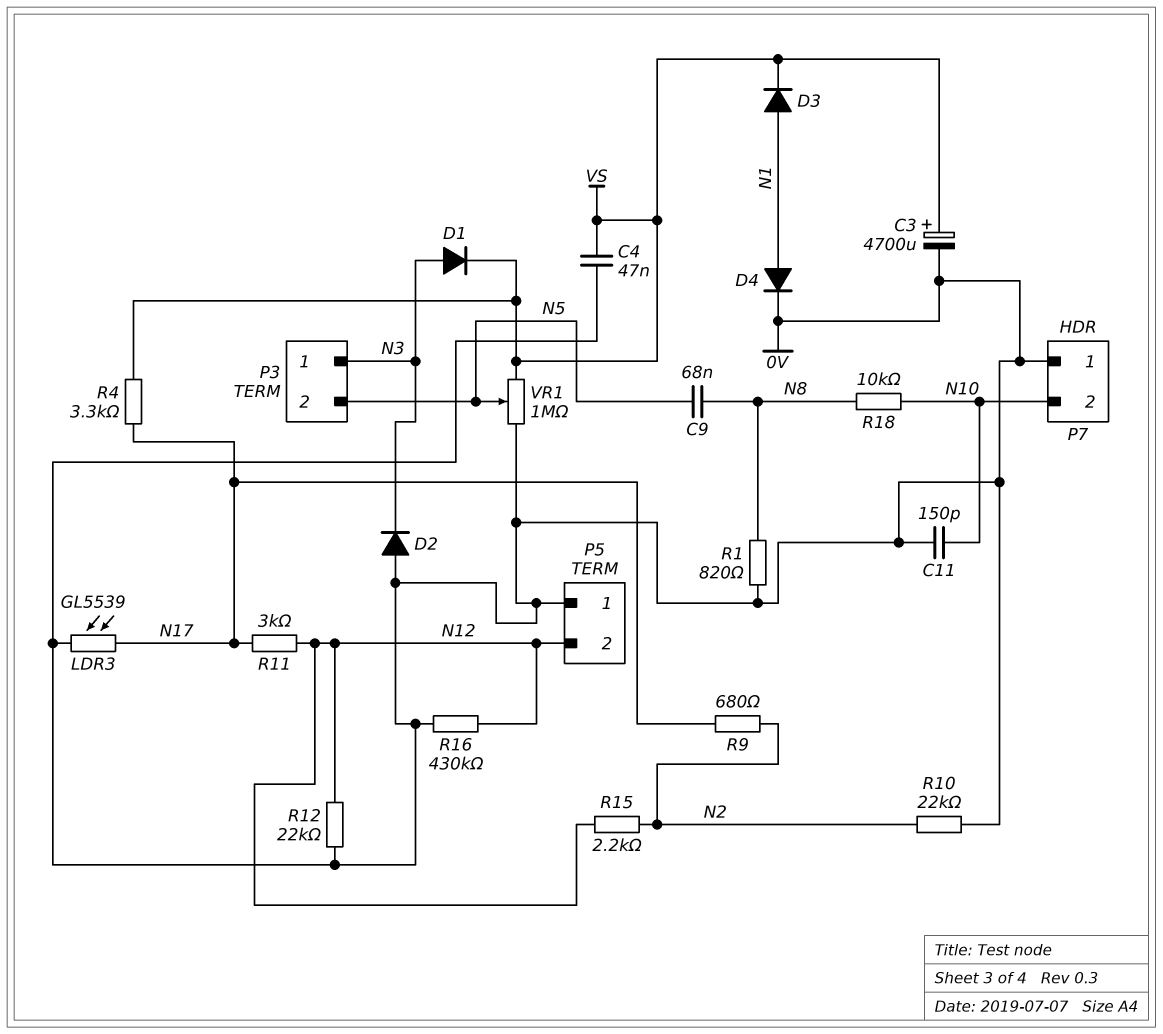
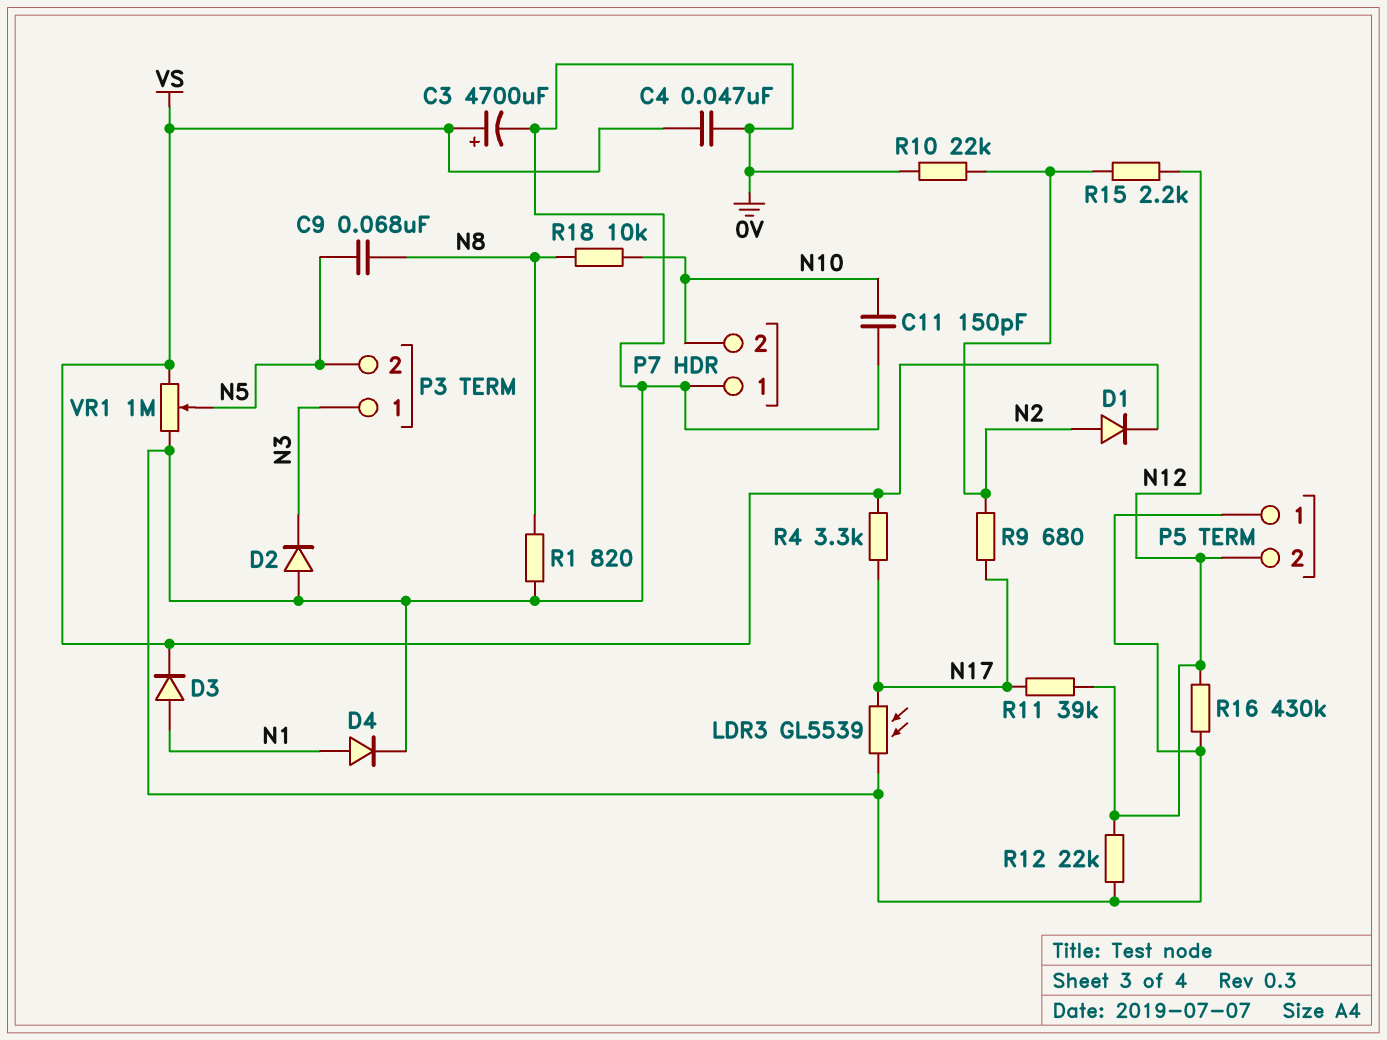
D1: diode (A N3, K VS) -> diode (A N2, K VS)
R11: 3k (N12, N17) -> 39k (N12, N17)

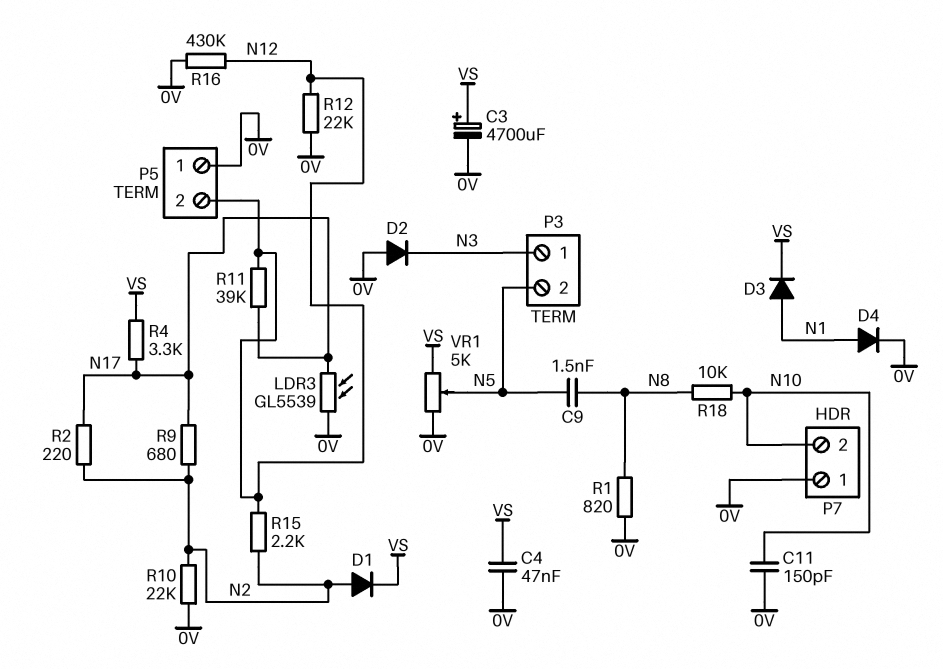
C9: 68nF (N5, N8) -> 1.5nF (N5, N8)
R2: none -> 220 (N2, N17)
VR1: 1M (0V, VS, wiper N5) -> 5k (0V, VS, wiper N5)

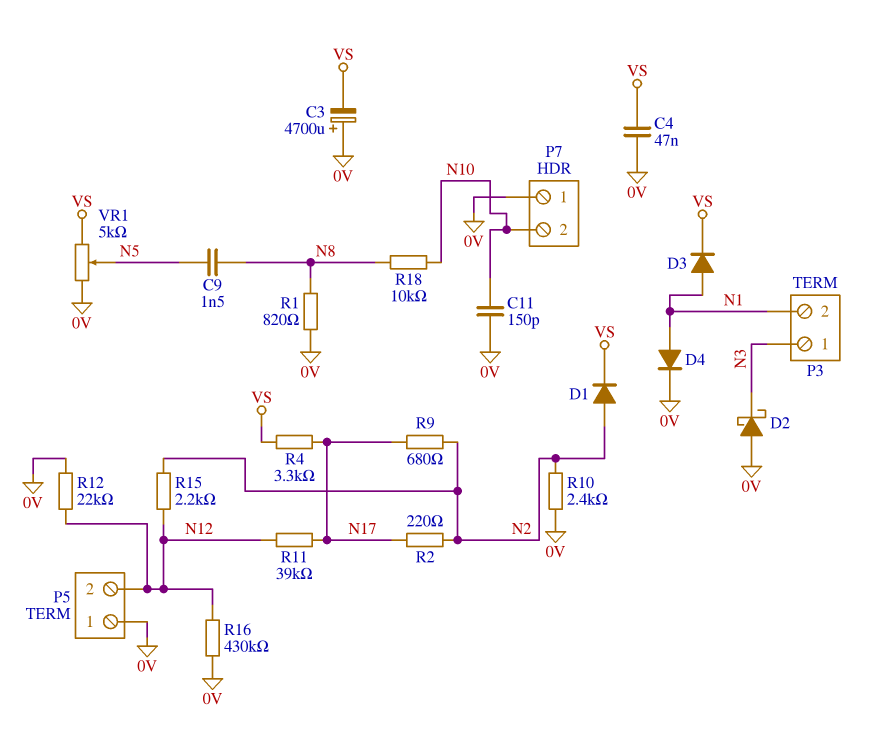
C3: 4700uF (plus VS, minus 0V) -> 4700uF (plus 0V, minus VS)
D2: diode (A 0V, K N3) -> schottky (A 0V, K N3)
LDR3: GL5539 (0V, N17) -> none
P3 pin 2: N5 -> N1
R10: 22k (0V, N2) -> 2.4k (0V, N2)

